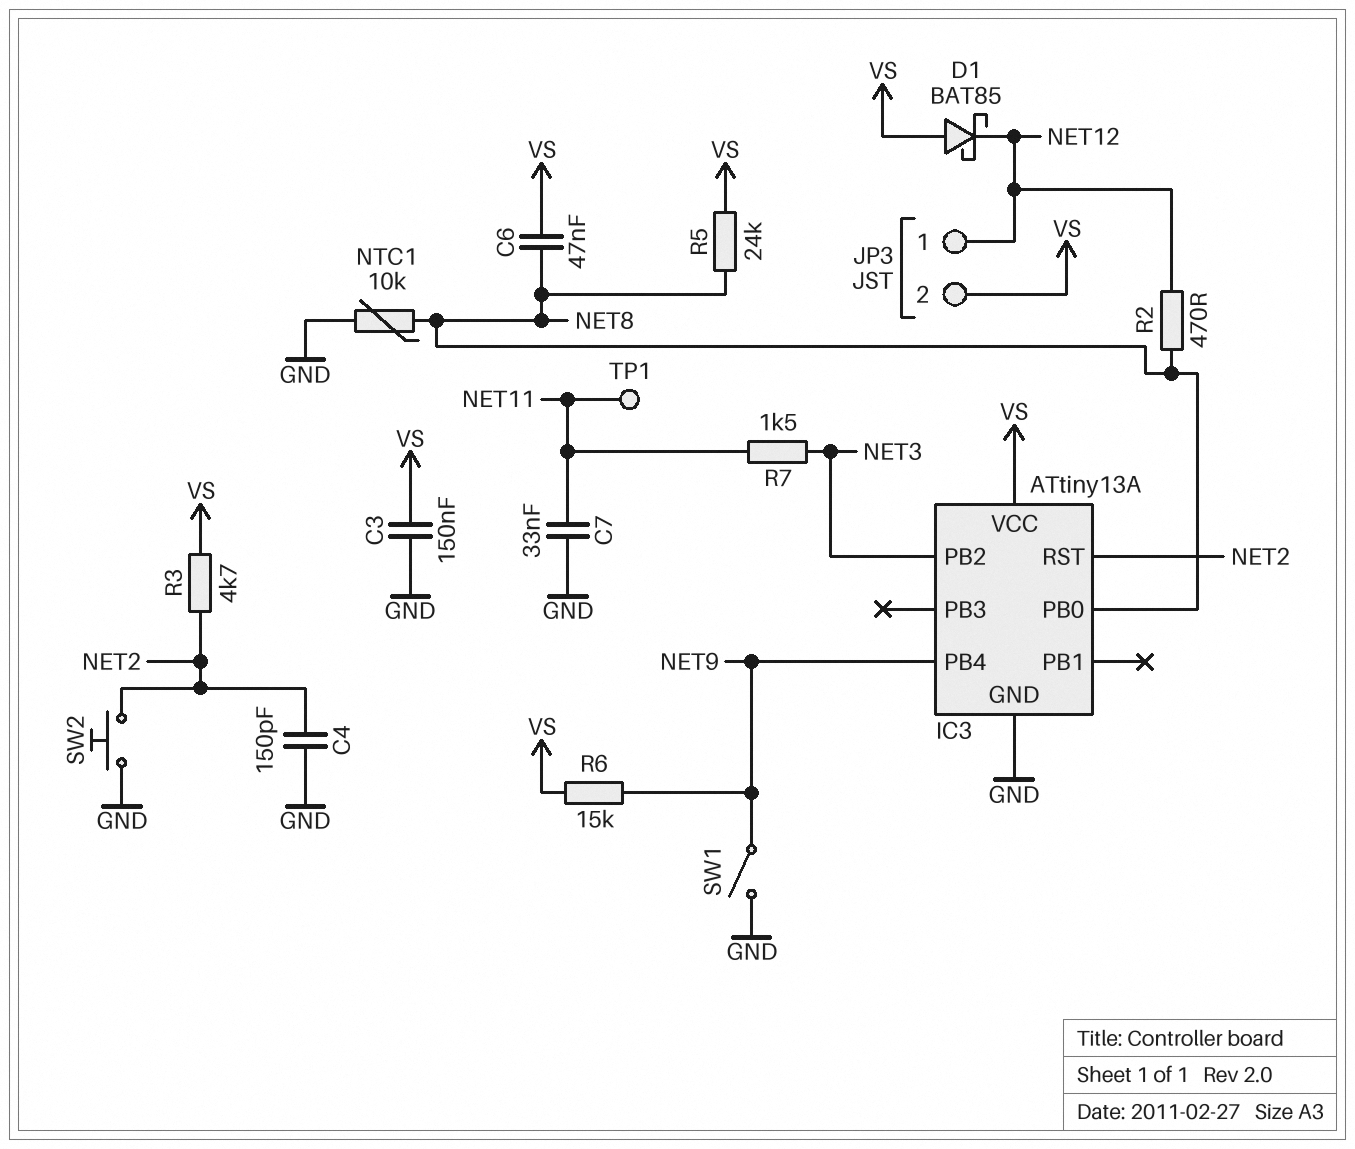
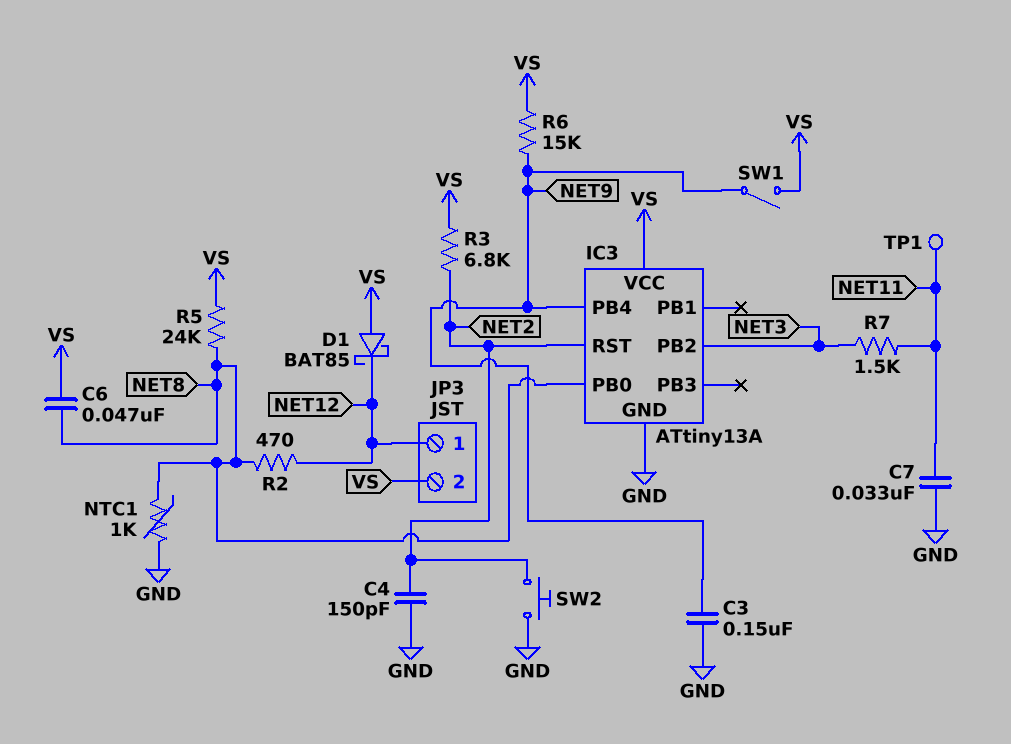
C3: 150nF (GND, VS) -> 150nF (GND, NET9)
NTC1: 10k (GND, NET8) -> 1k (GND, NET8)
R3: 4.7k (NET2, VS) -> 6.8k (NET2, VS)
SW1: switch (GND, NET9) -> switch (NET9, VS)

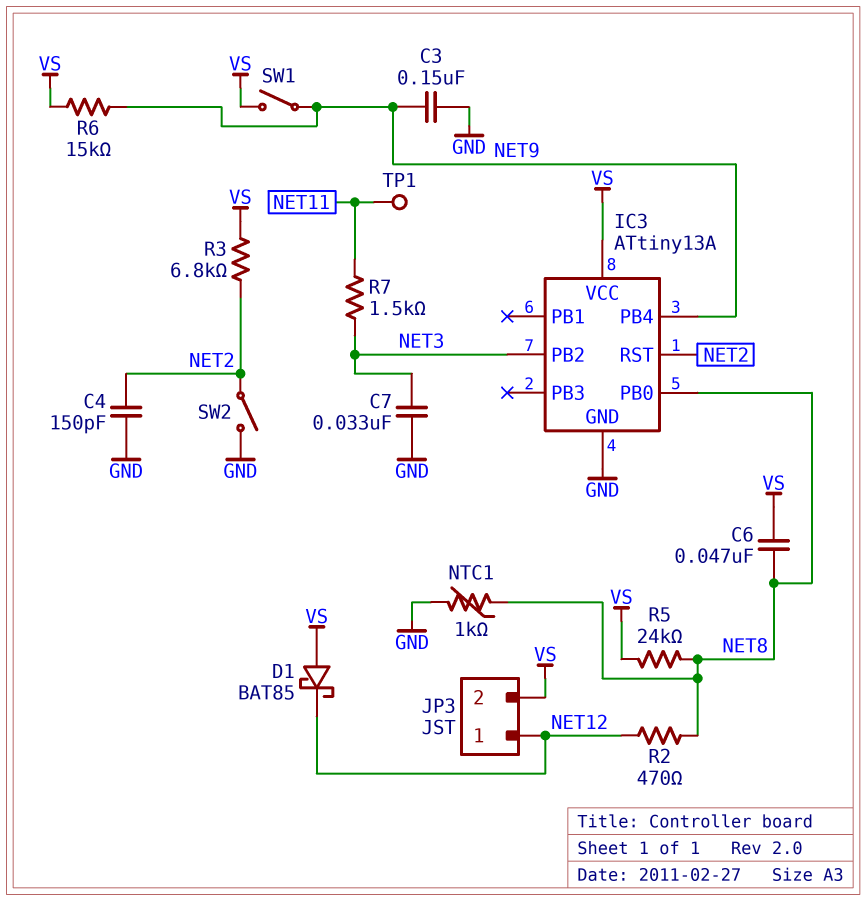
C7: 33nF (GND, NET11) -> 33nF (GND, NET3)
SW2: button (GND, NET2) -> switch (GND, NET2)

